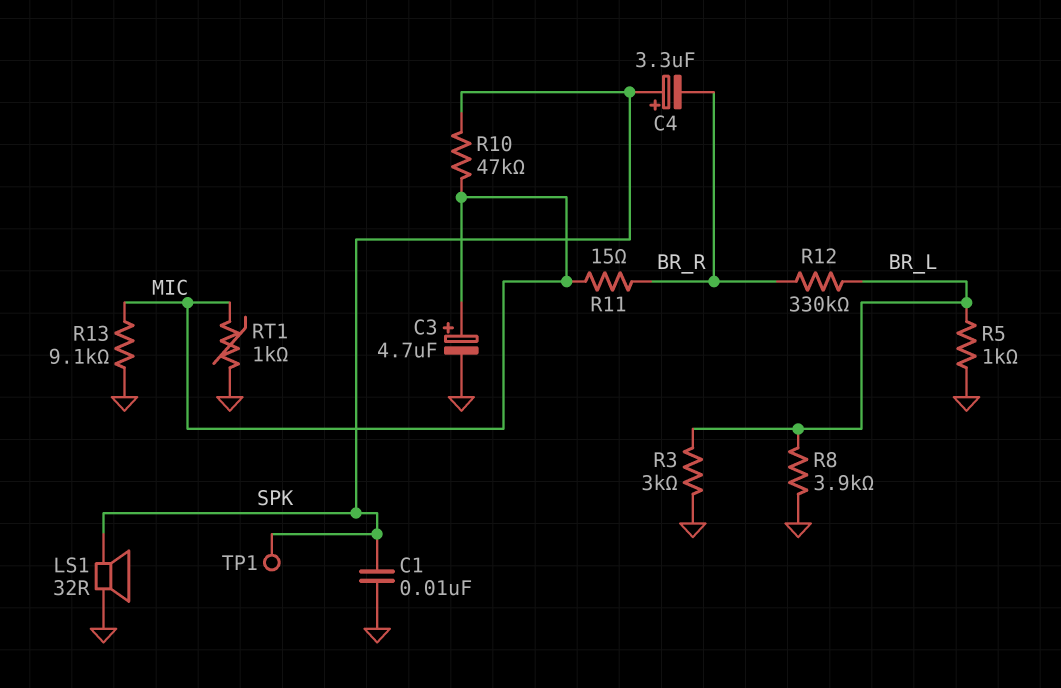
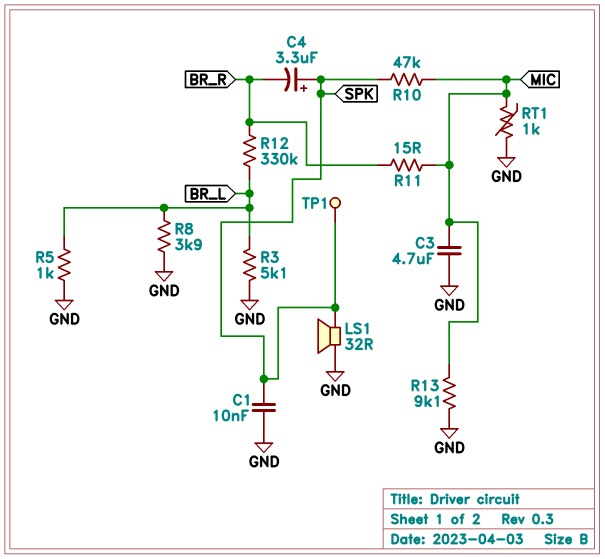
C3: 4.7uF (plus MIC, minus GND) -> 4.7uF (GND, MIC)
R3: 3k (BR_L, GND) -> 5.1k (BR_L, GND)

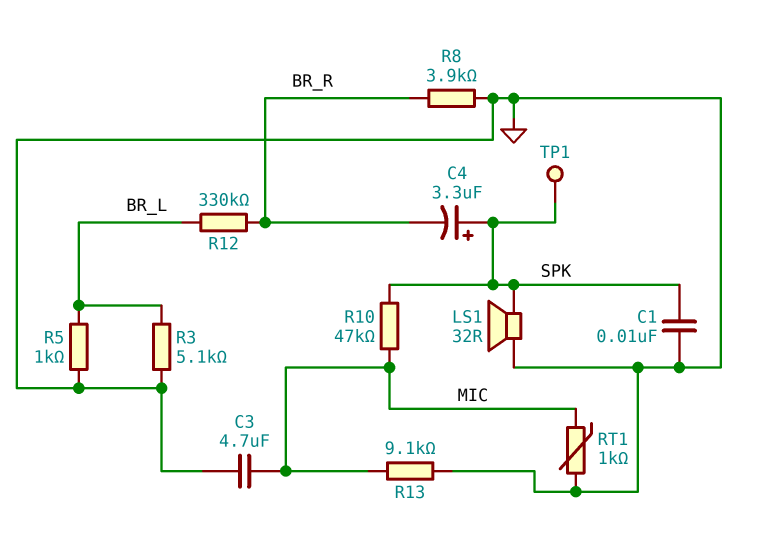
R8: 3.9k (BR_L, GND) -> 3.9k (BR_R, GND)
R11: 15 (BR_R, MIC) -> none

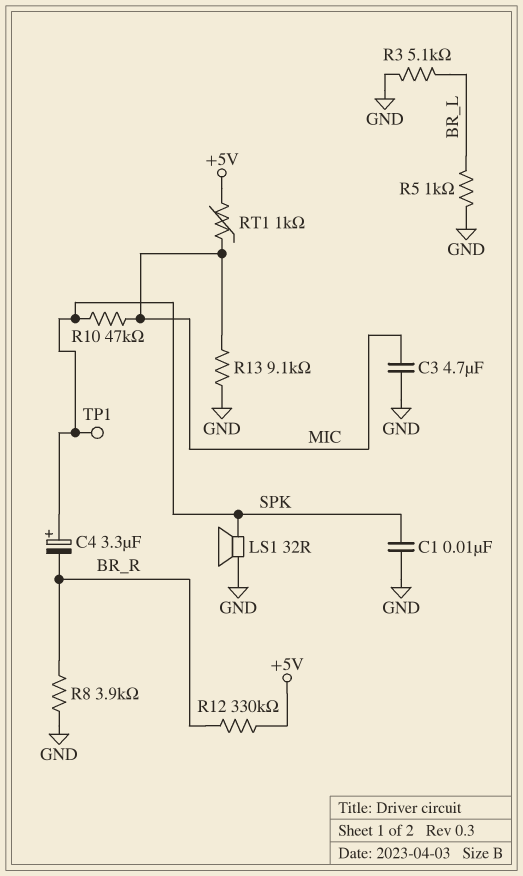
R12: 330k (BR_L, BR_R) -> 330k (+5V, BR_R)
RT1: 1k (GND, MIC) -> 1k (+5V, MIC)

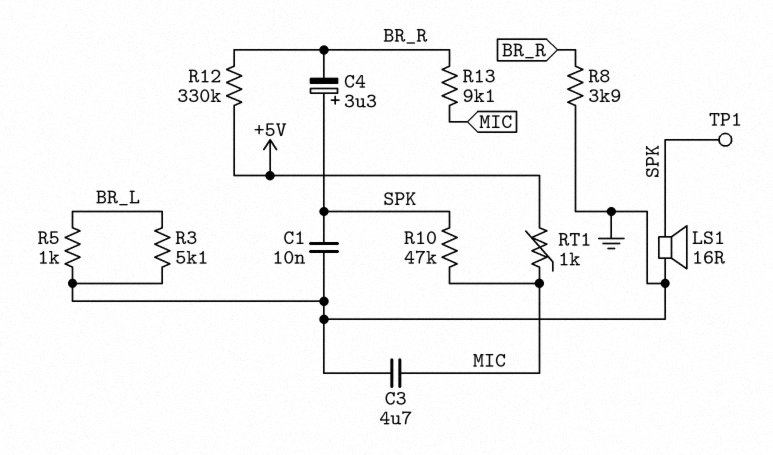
LS1: speaker 32R (GND, SPK) -> speaker 16R (GND, SPK)
R13: 9.1k (GND, MIC) -> 9.1k (BR_R, MIC)

